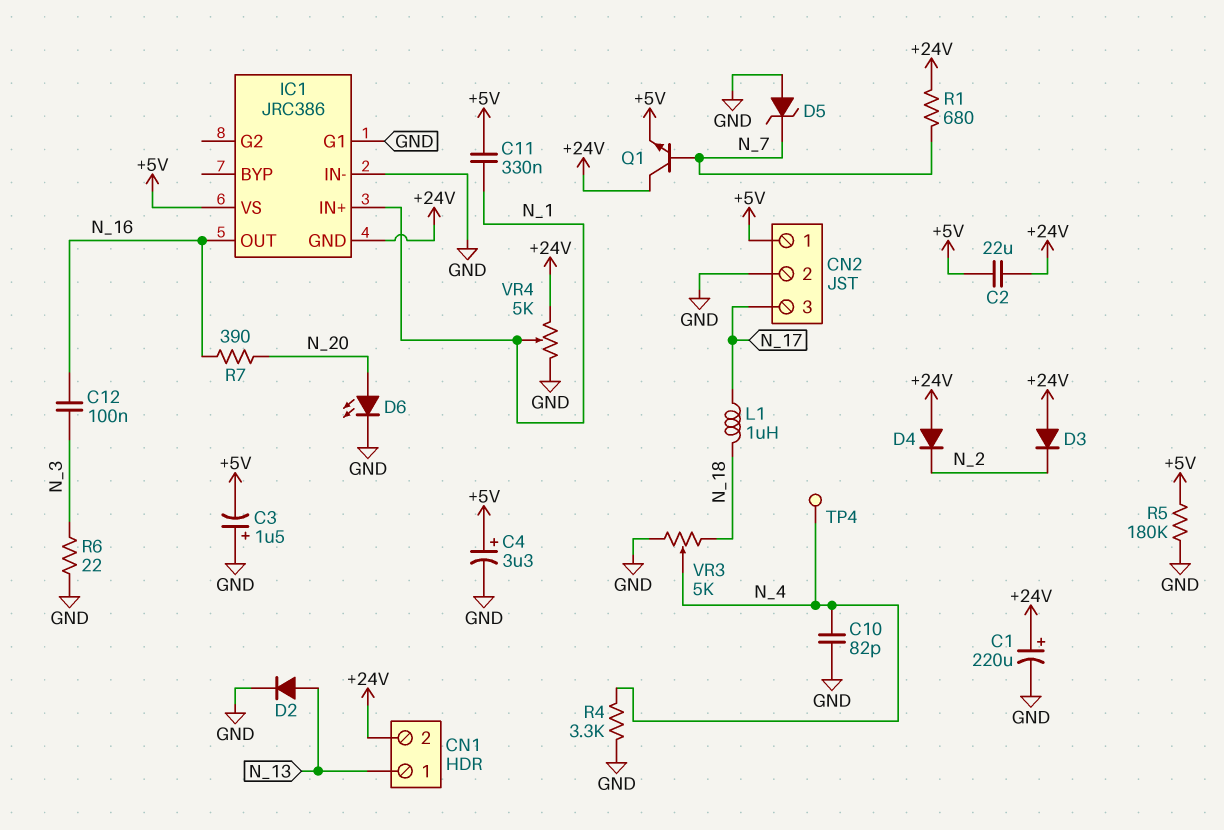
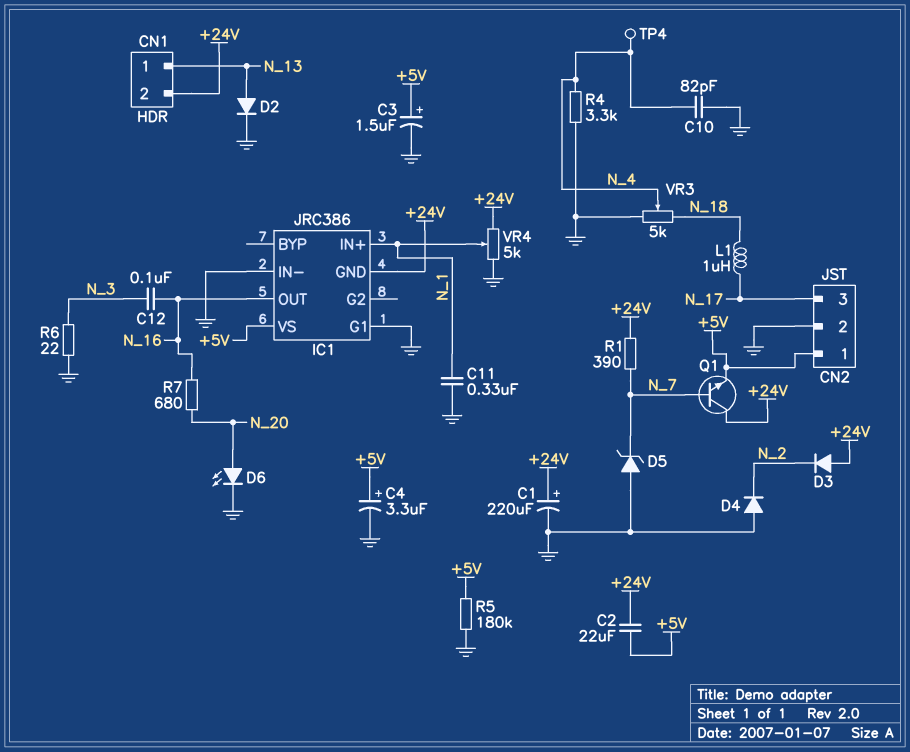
C3: 1.5uF (plus GND, minus +5V) -> 1.5uF (plus +5V, minus GND)
C11: 330nF (+5V, N_1) -> 330nF (GND, N_1)
D4: diode (A +24V, K N_2) -> diode (A GND, K N_2)
R1: 680 (+24V, N_7) -> 390 (+24V, N_7)
R7: 390 (N_16, N_20) -> 680 (N_16, N_20)

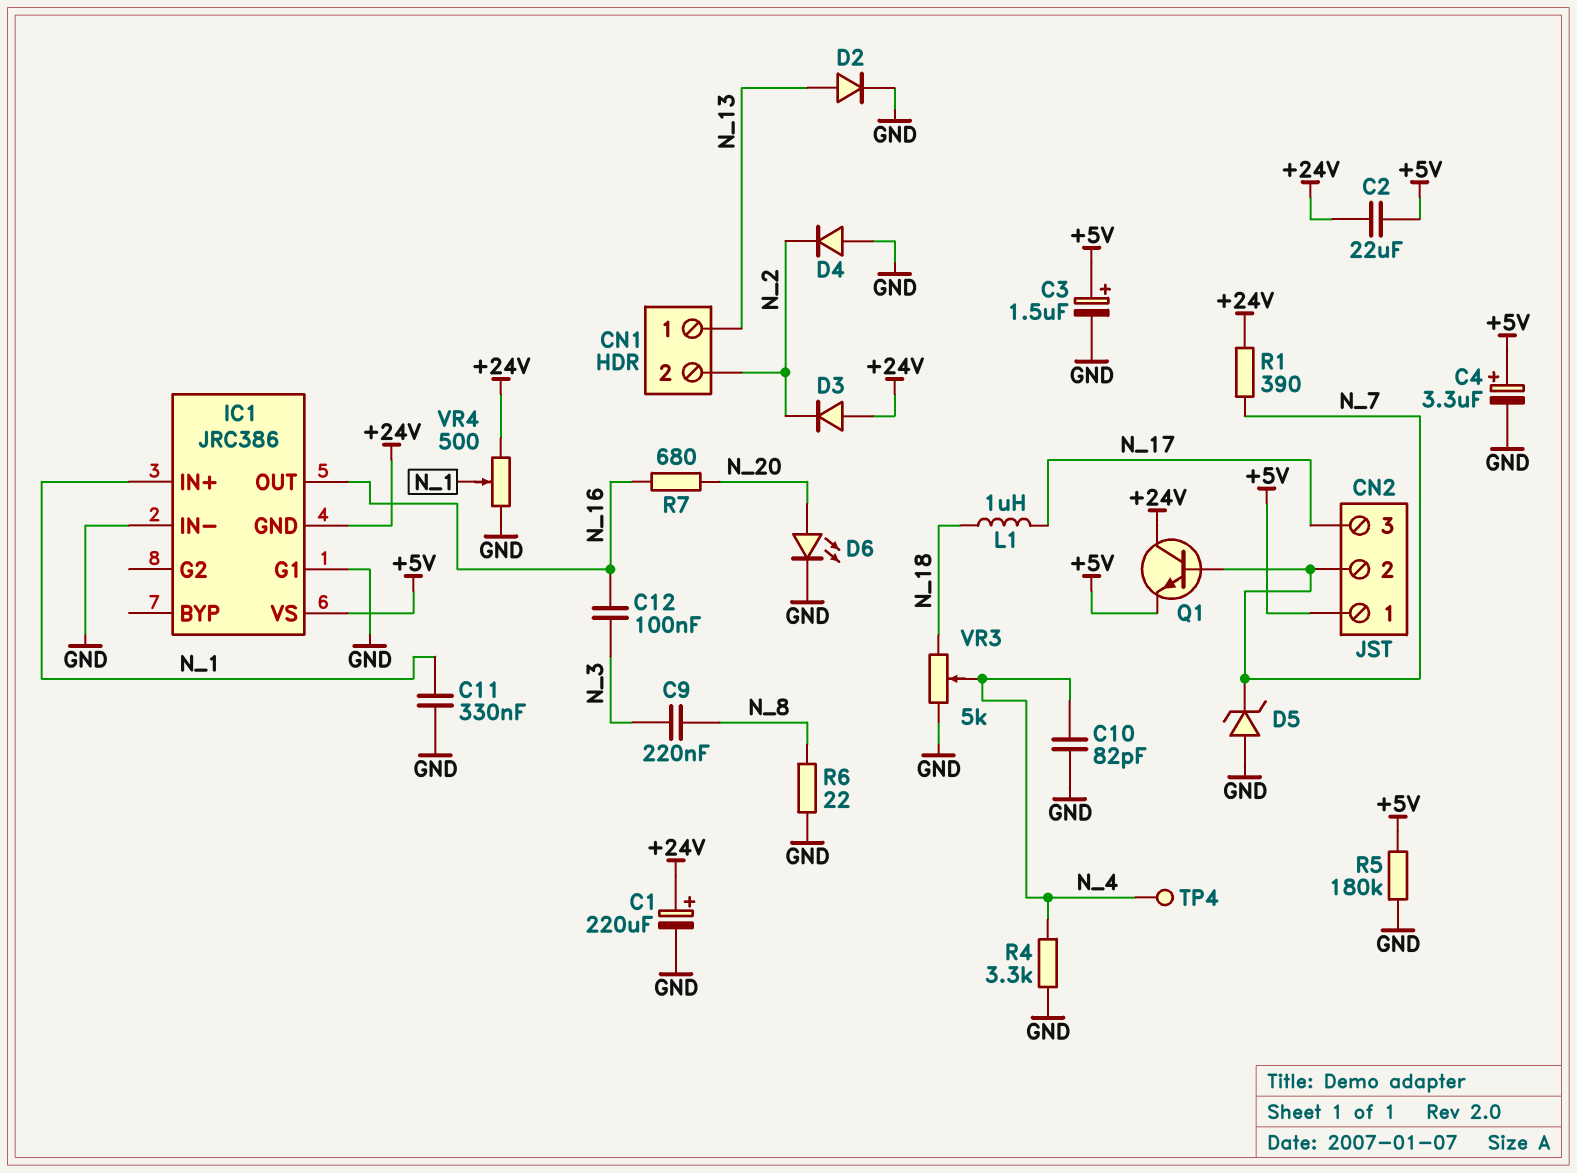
C9: none -> 220nF (N_3, N_8)
CN1 pin 2: +24V -> N_2
CN2 pin 2: GND -> N_7
R6: 22 (GND, N_3) -> 22 (GND, N_8)
VR4: 5k (+24V, GND, wiper N_1) -> 500 (+24V, GND, wiper N_1)

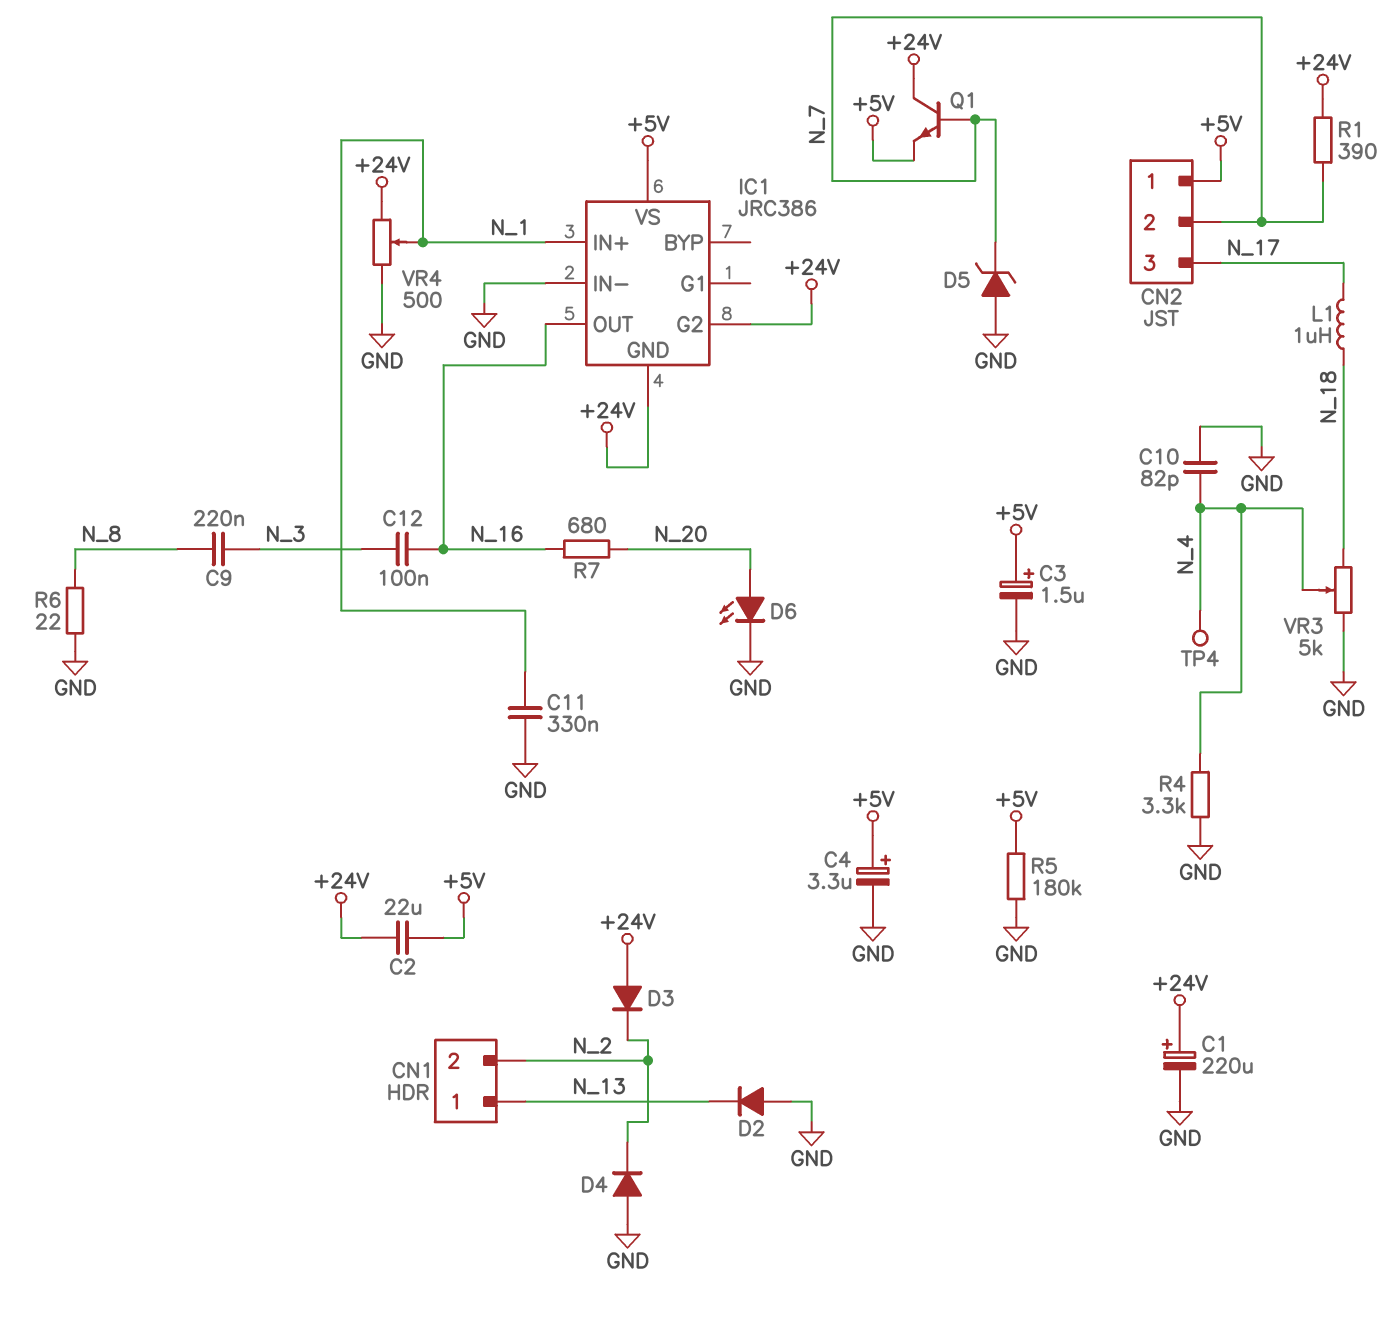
D2: diode (A N_13, K GND) -> diode (A GND, K N_13)
IC1 pin G1: GND -> none
IC1 pin G2: none -> +24V

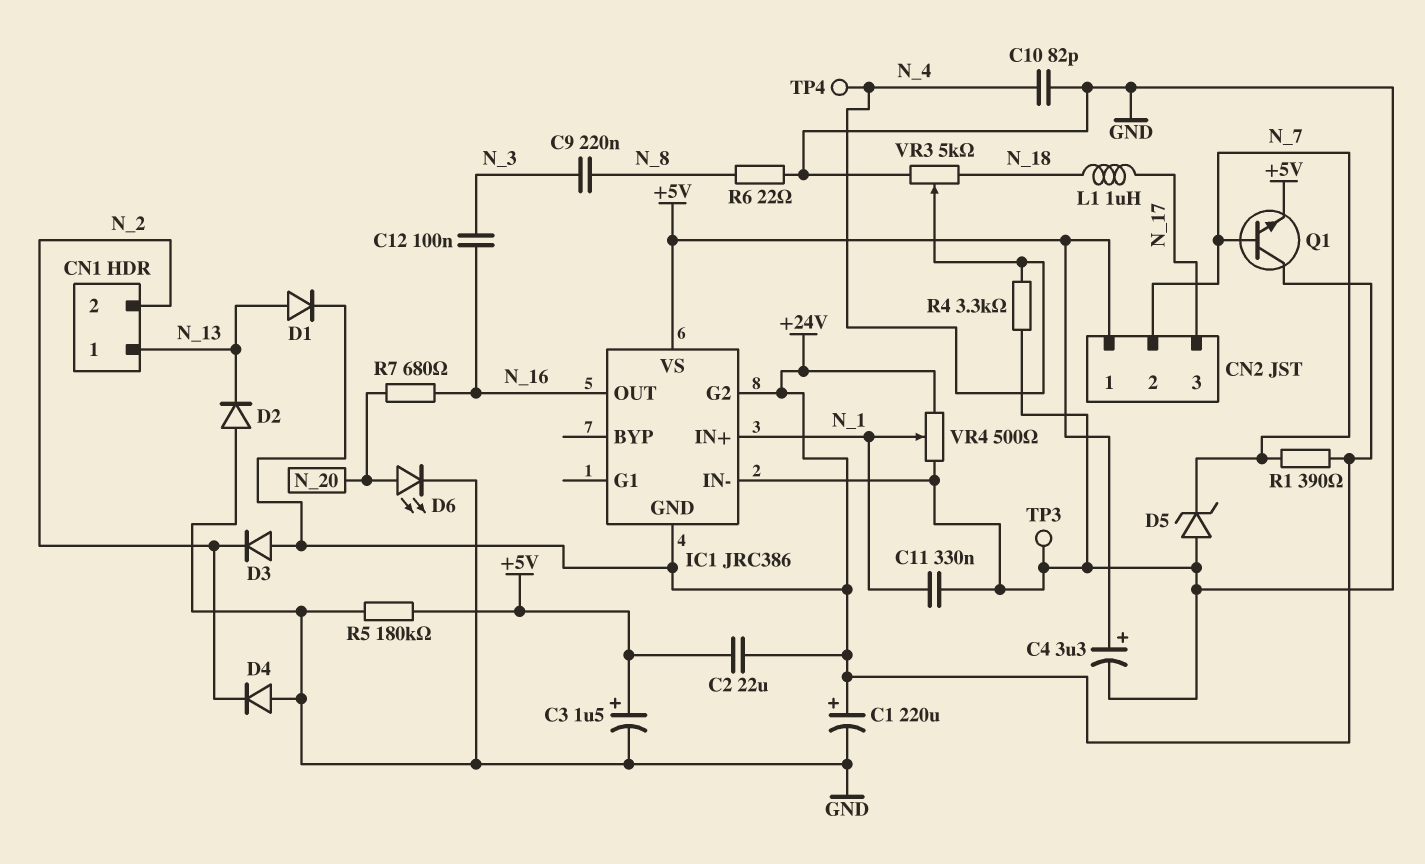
D1: none -> diode (A N_13, K +24V)
TP3: none -> test point (GND)

